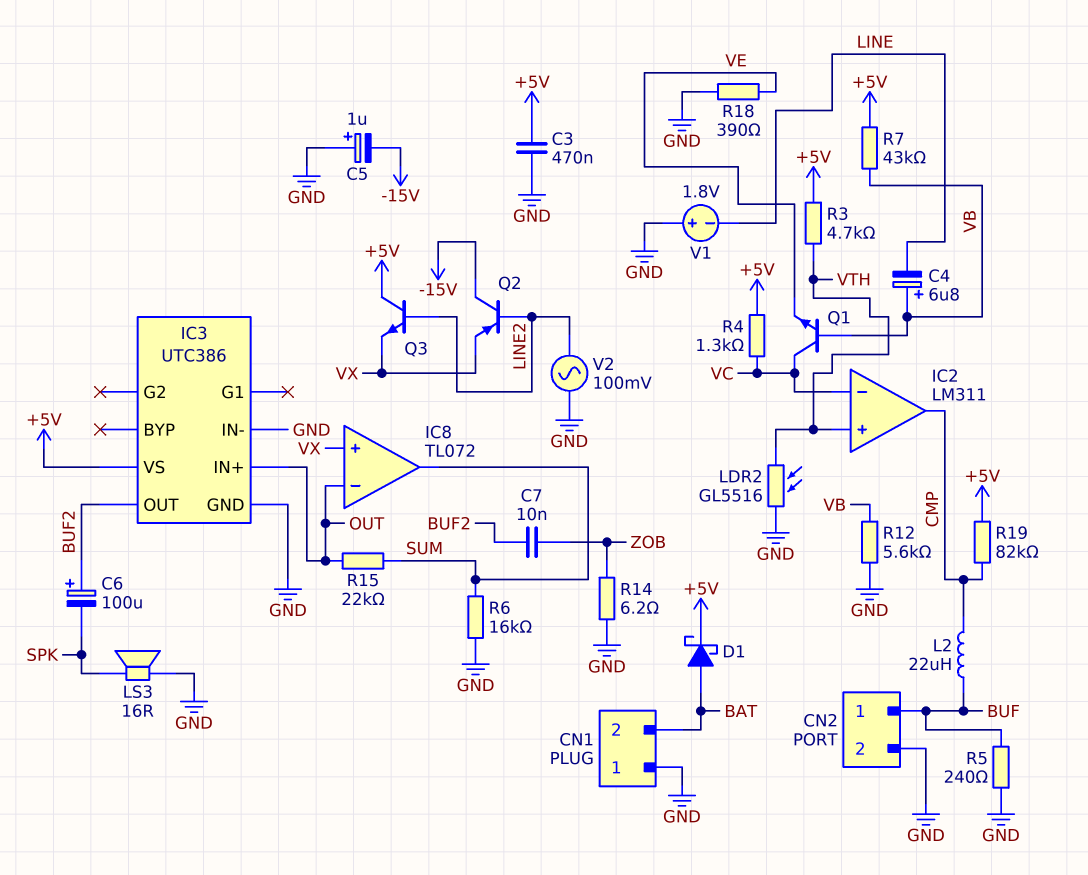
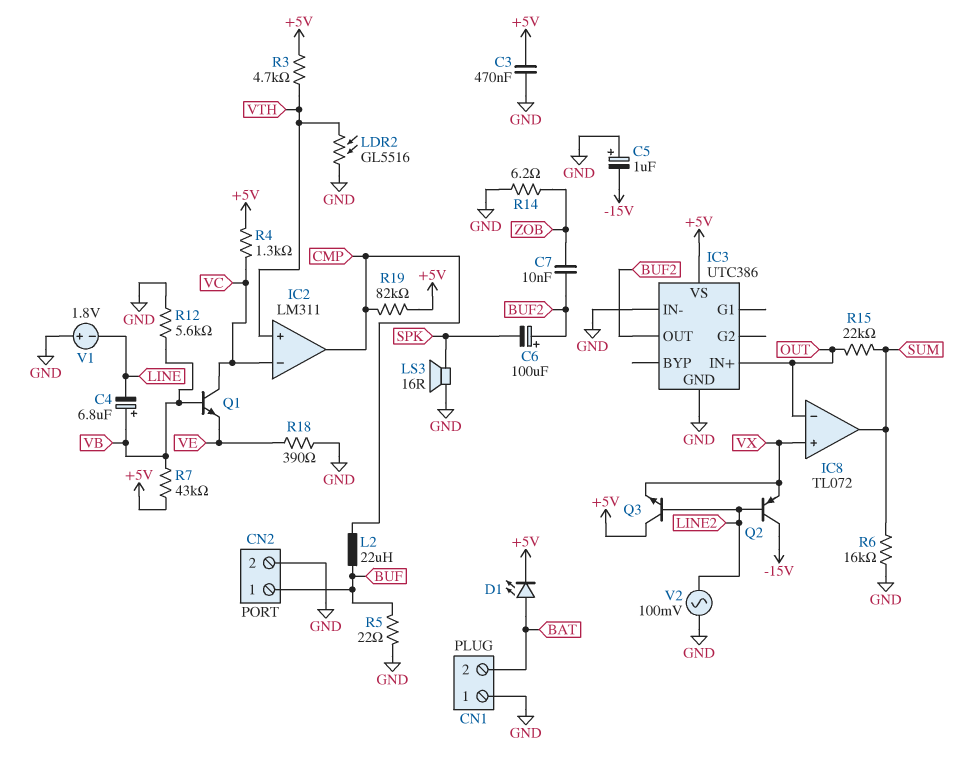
D1: schottky (A BAT, K +5V) -> LED (A BAT, K +5V)
R5: 240 (BUF, GND) -> 22 (BUF, GND)

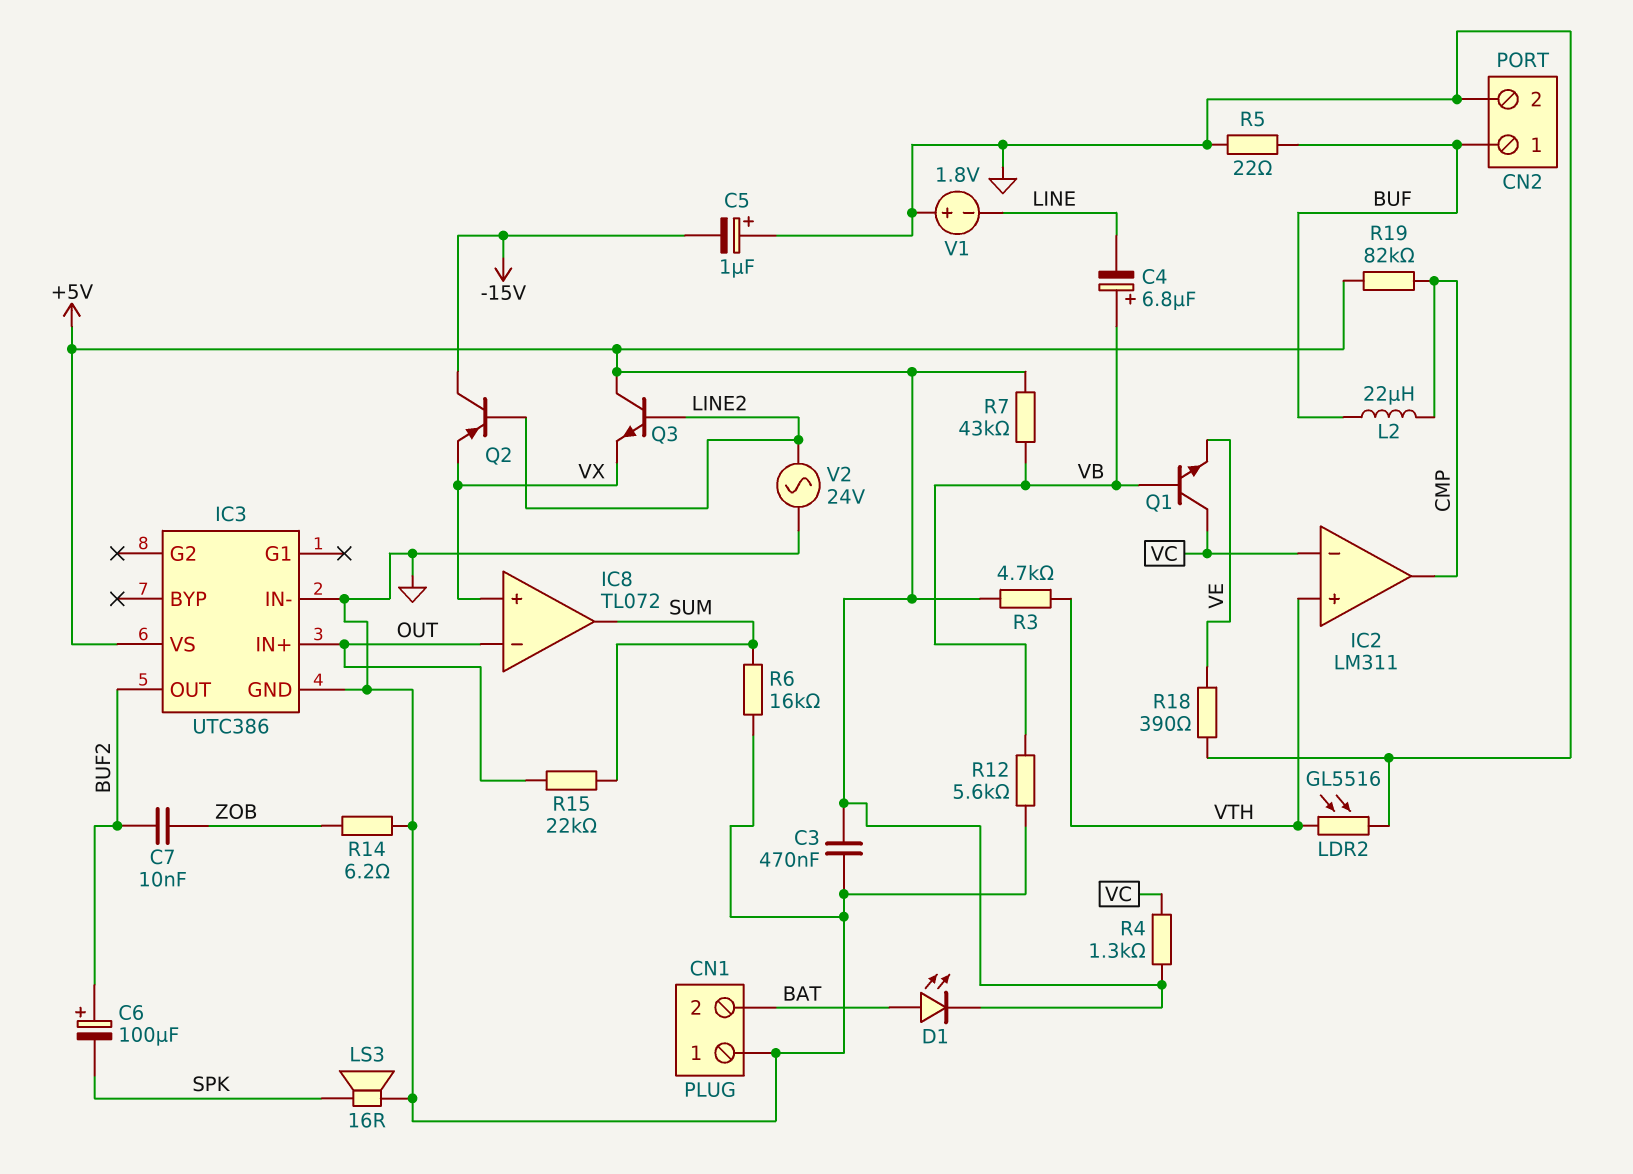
V2: AC 100mV (GND, LINE2) -> AC 24V (GND, LINE2)

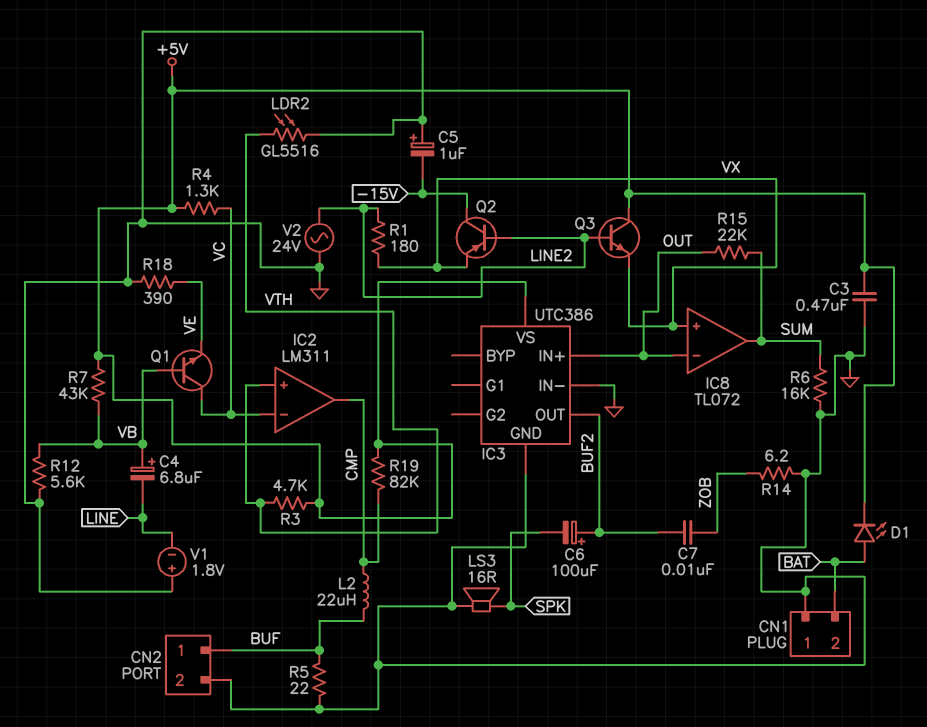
R1: none -> 180 (LINE2, VX)

